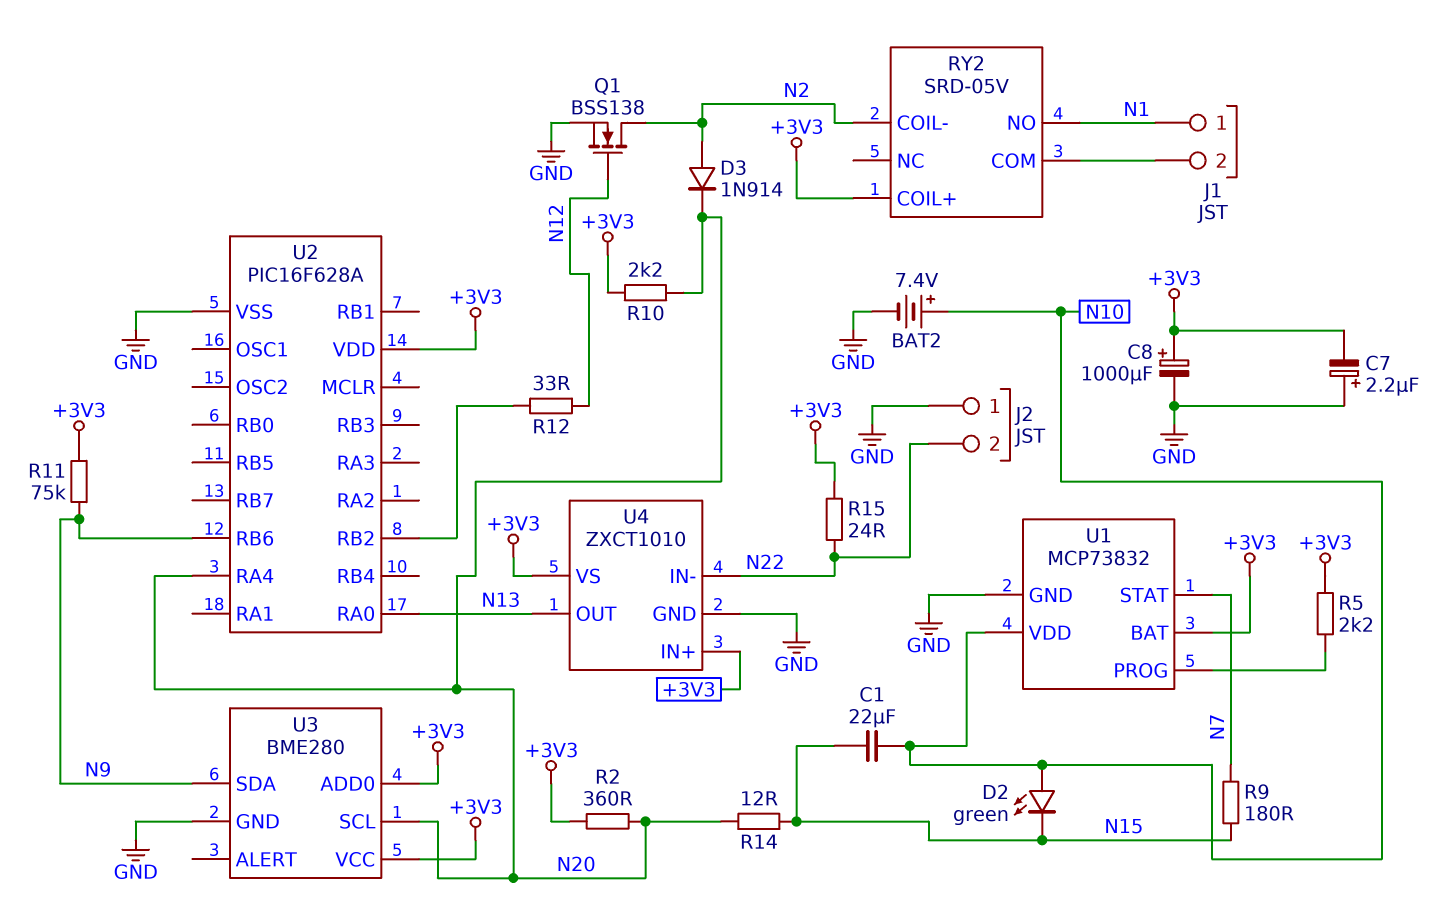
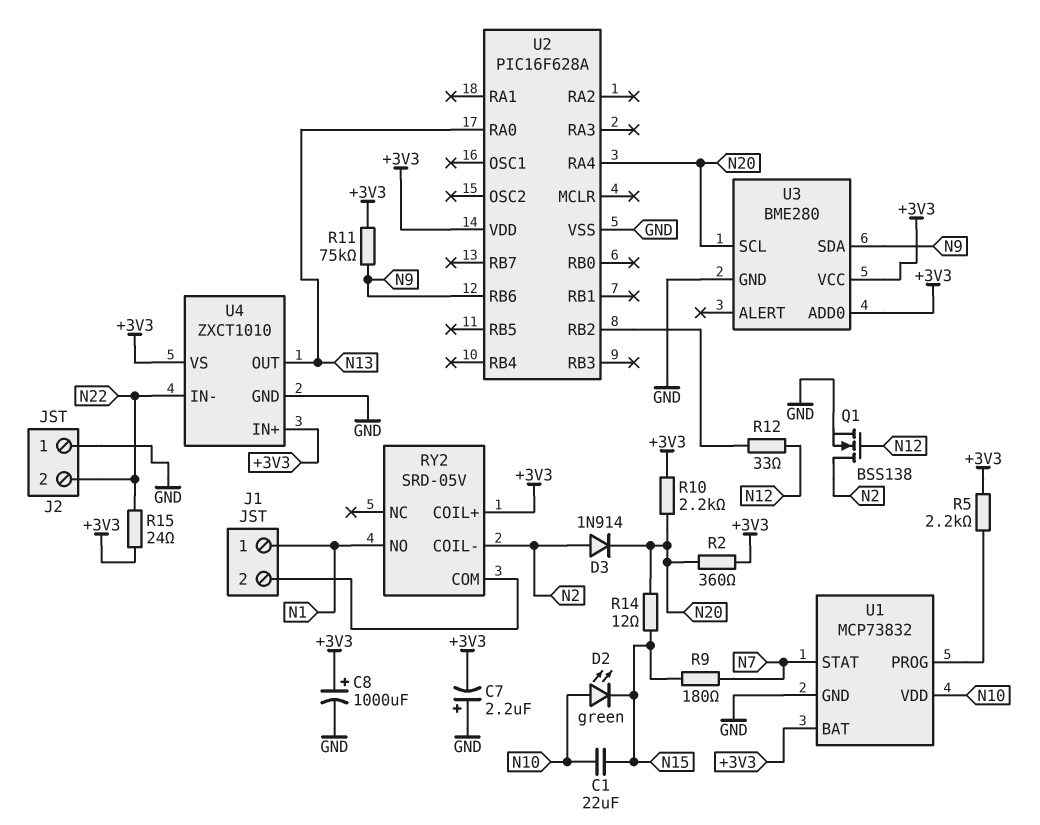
BAT2: 7.4V (plus N10, minus GND) -> none

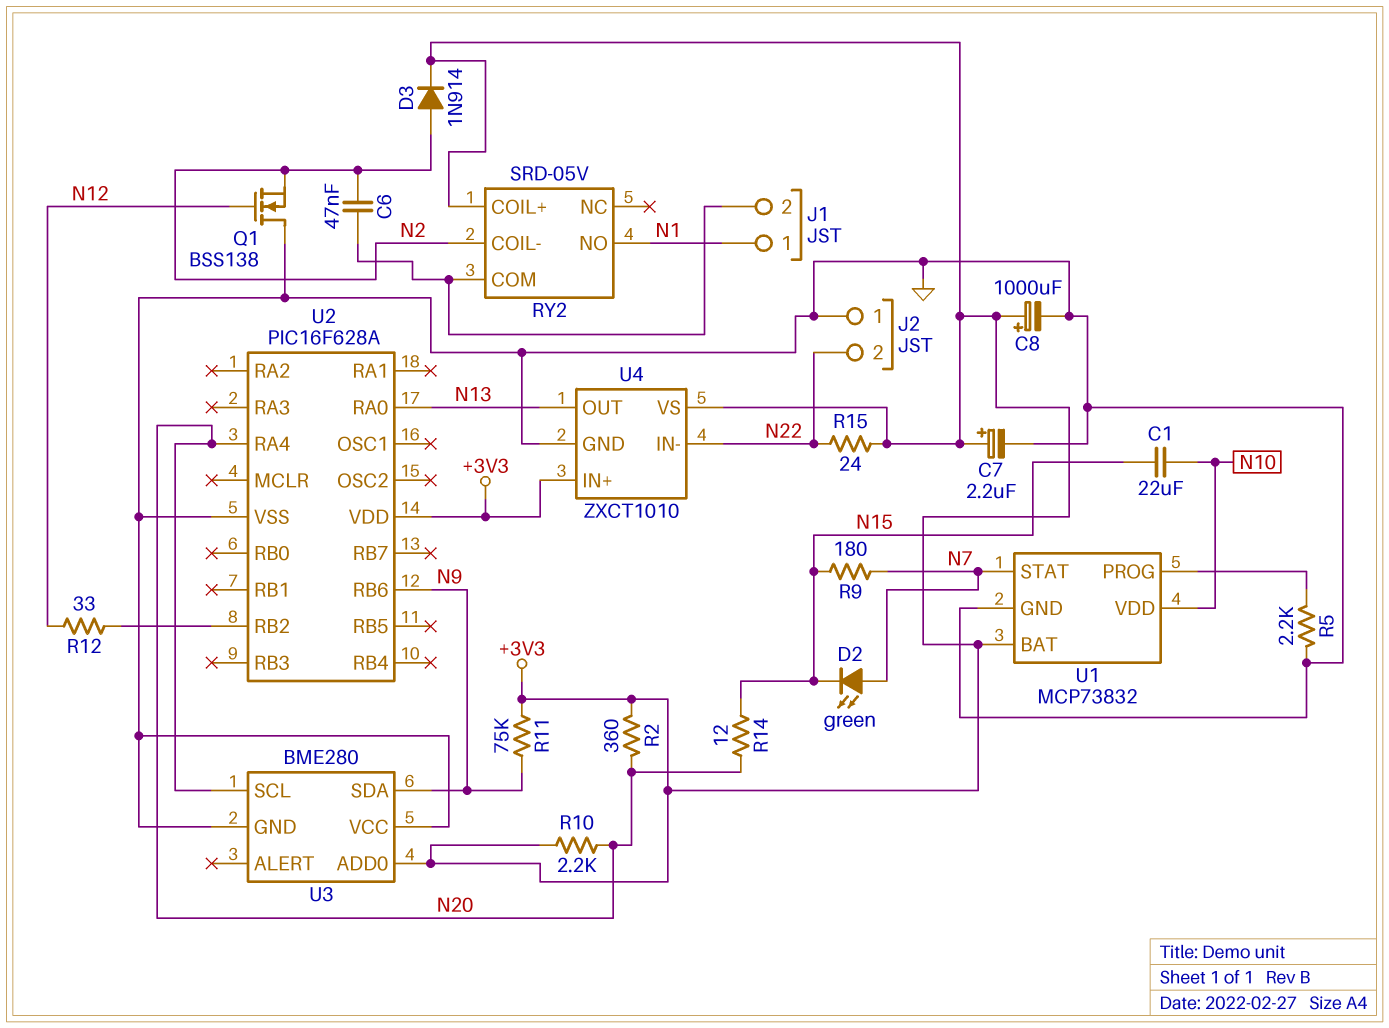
C6: none -> 47nF (J1/2, N2)
C7: 2.2uF (plus GND, minus +3V3) -> 2.2uF (plus +3V3, minus GND)
D2: LED green (A N10, K N15) -> LED green (A N7, K N15)
D3: diode 1N914 (A N2, K N20) -> diode 1N914 (A N2, K +3V3)
Q1: NMOS BSS138 (G N12, D N2, S GND) -> NMOS BSS138 (G N12, D GND, S N2)
R5: 2.2k (+3V3, U1/PROG) -> 2.2k (GND, U1/PROG)
U3 pin VCC: +3V3 -> GND

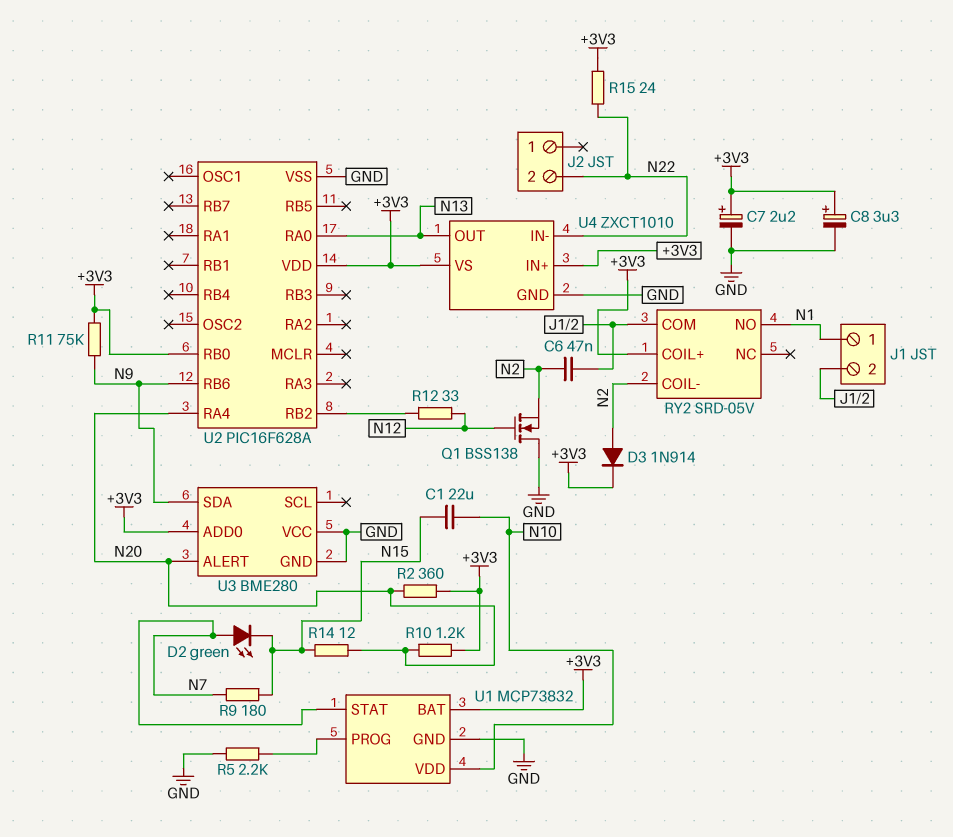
C8: 1000uF (plus +3V3, minus GND) -> 3.3uF (plus +3V3, minus GND)
J2 pin 1: GND -> none
R10: 2.2k (+3V3, N20) -> 1.2k (+3V3, N20)
U2 pin RB0: none -> +3V3
U3 pin ALERT: none -> N20
U3 pin SCL: N20 -> none

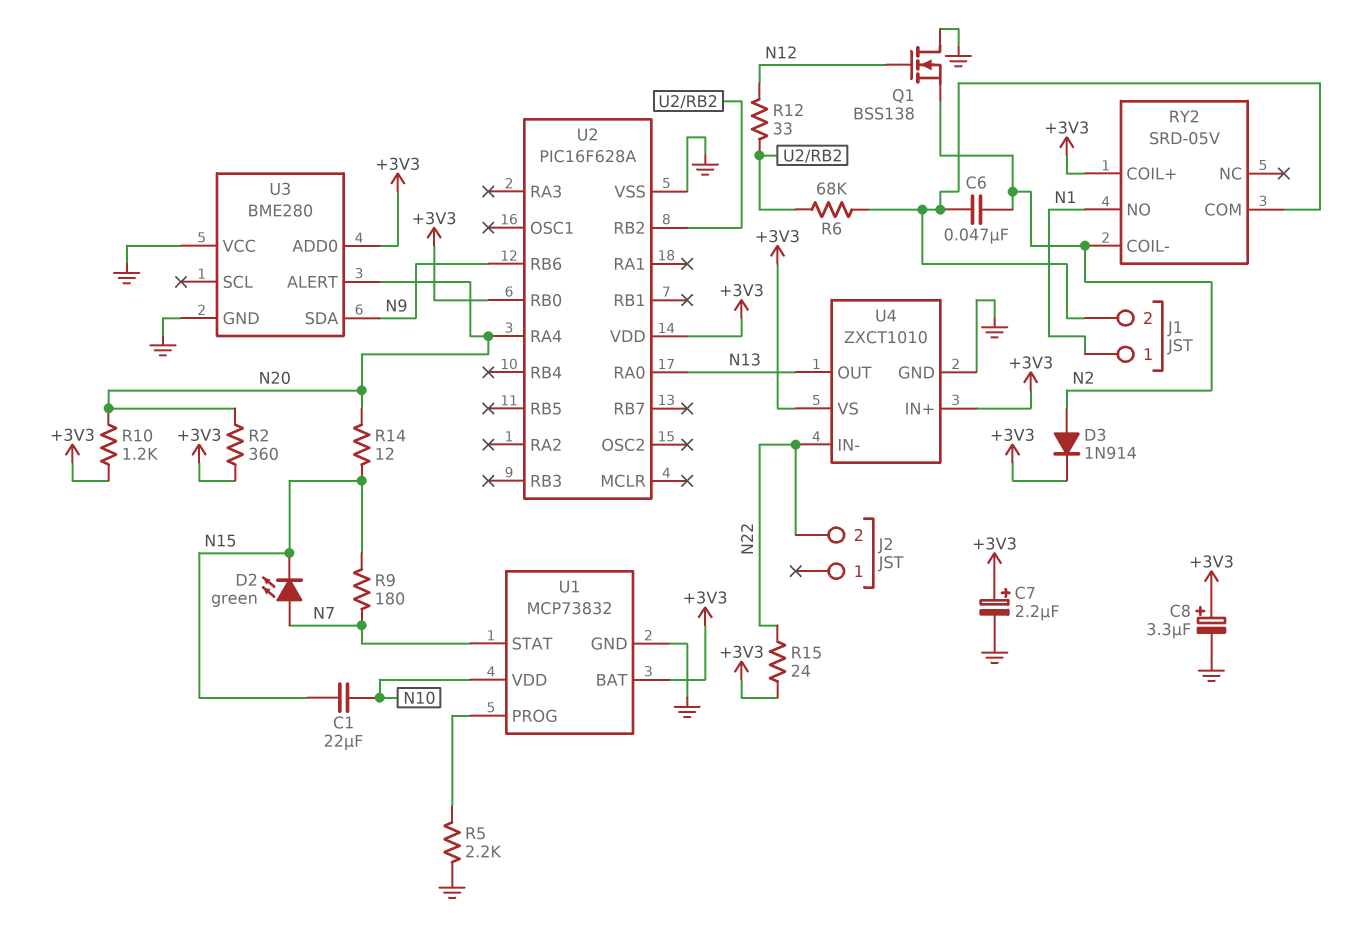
R6: none -> 68k (J1/2, U2/RB2)
R11: 75k (+3V3, N9) -> none

